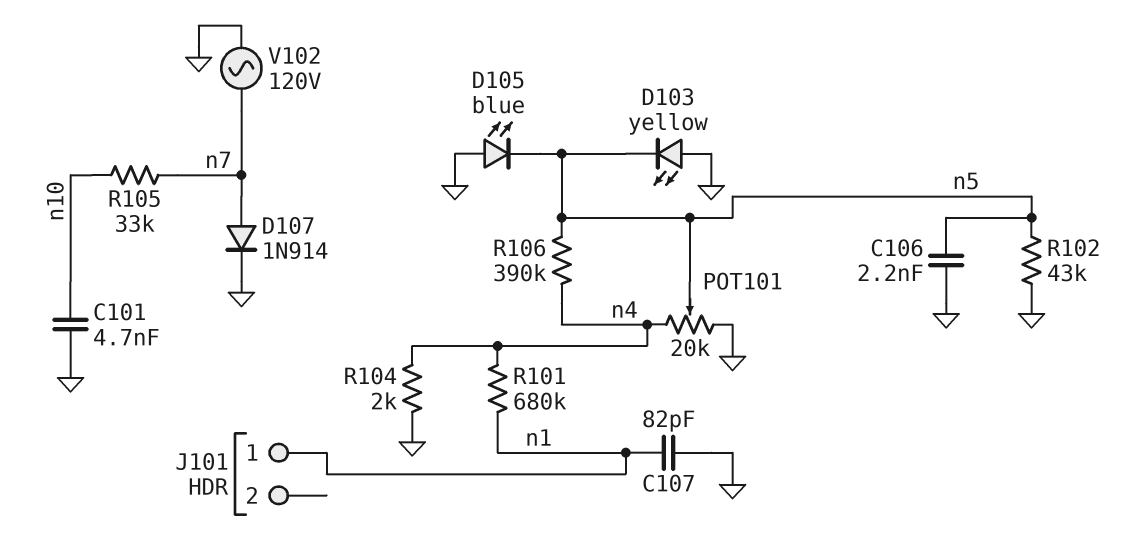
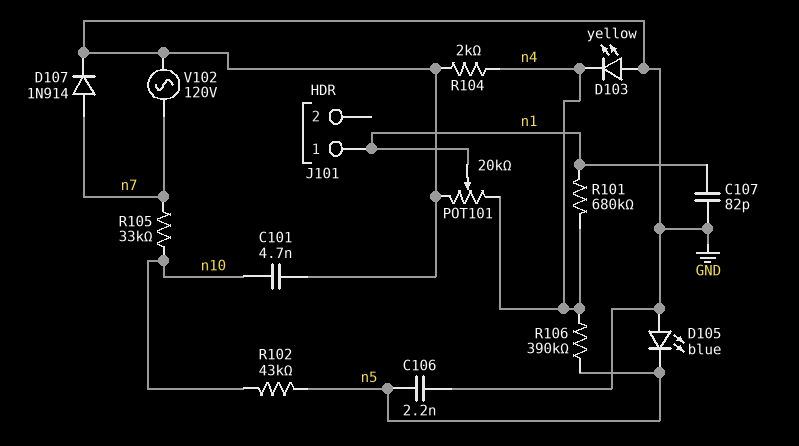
D103: LED yellow (A GND, K n5) -> LED yellow (A GND, K n4)
POT101: 20k (GND, n4, wiper n5) -> 20k (GND, n4, wiper n1)
R102: 43k (GND, n5) -> 43k (n5, n10)

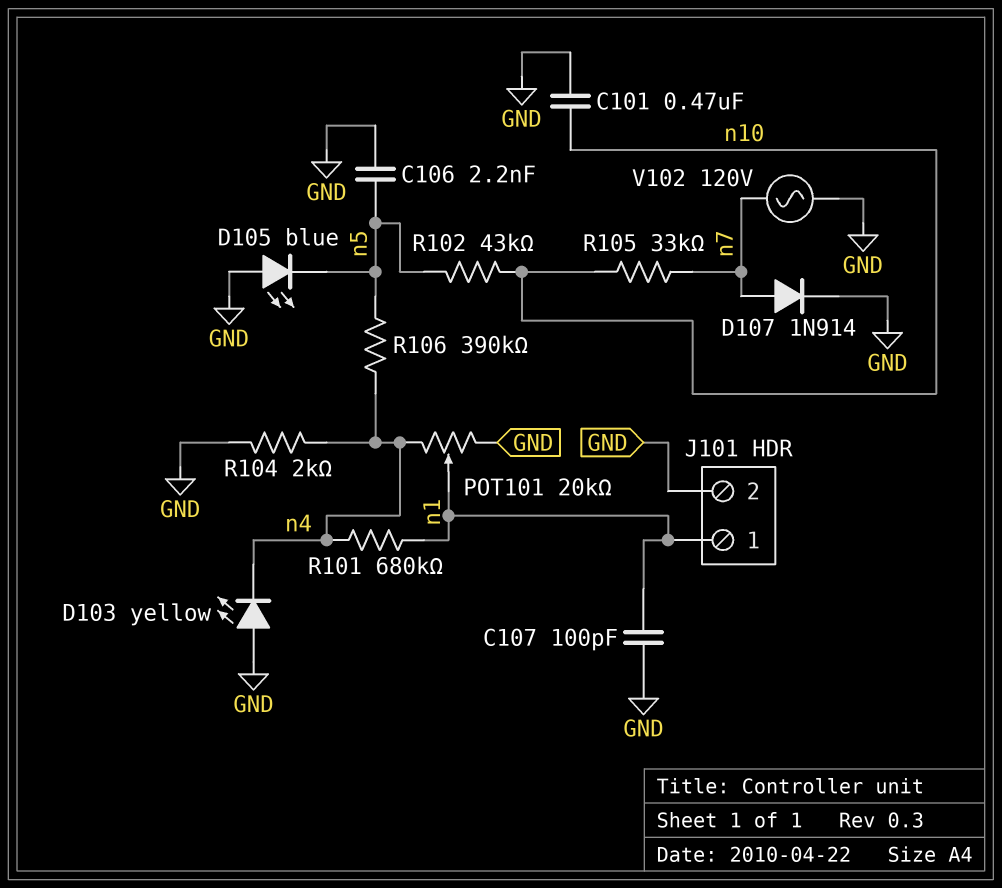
C101: 4.7nF (GND, n10) -> 470nF (GND, n10)
C107: 82pF (GND, n1) -> 100pF (GND, n1)
J101 pin 2: none -> GND

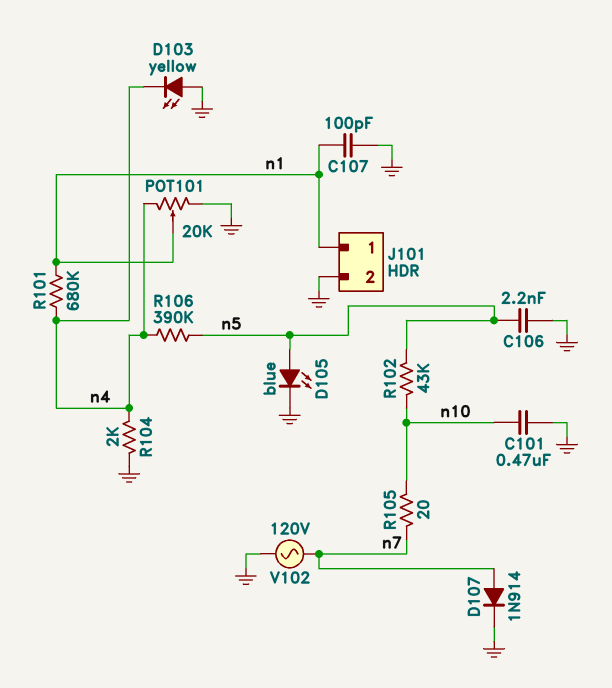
D105: LED blue (A GND, K n5) -> LED blue (A n5, K GND)
R105: 33k (n7, n10) -> 20 (n7, n10)

